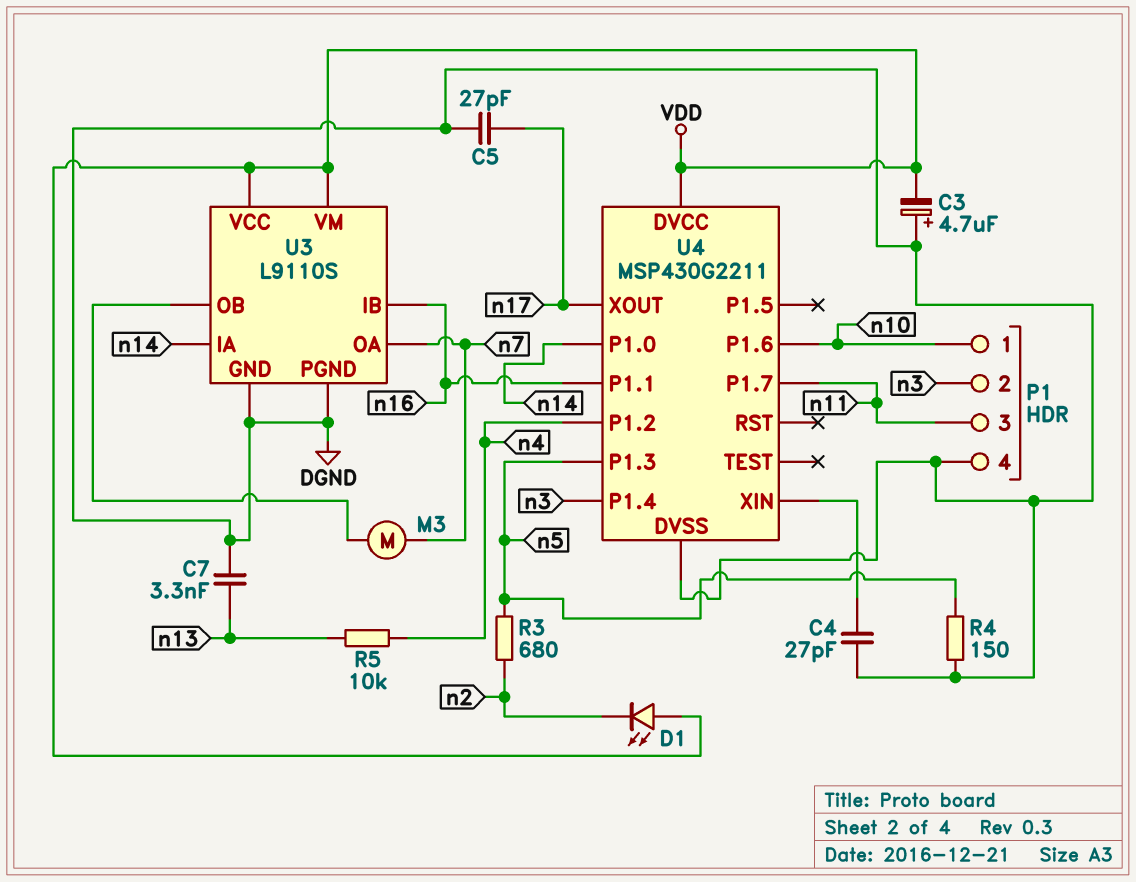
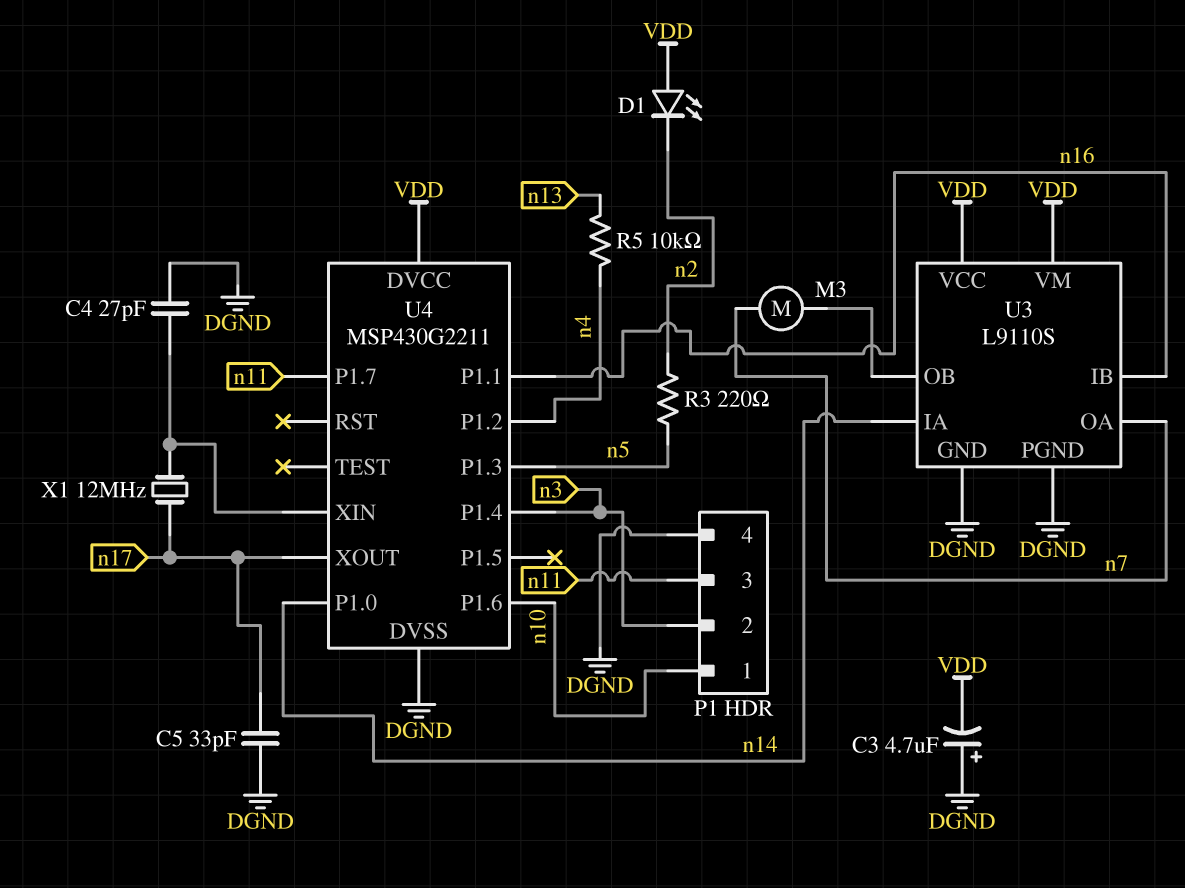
C5: 27pF (DGND, n17) -> 33pF (DGND, n17)
C7: 3.3nF (DGND, n13) -> none
R3: 680 (n2, n5) -> 220 (n2, n5)
R4: 150 (DGND, n5) -> none
X1: none -> 12MHz (U4/XIN, n17)

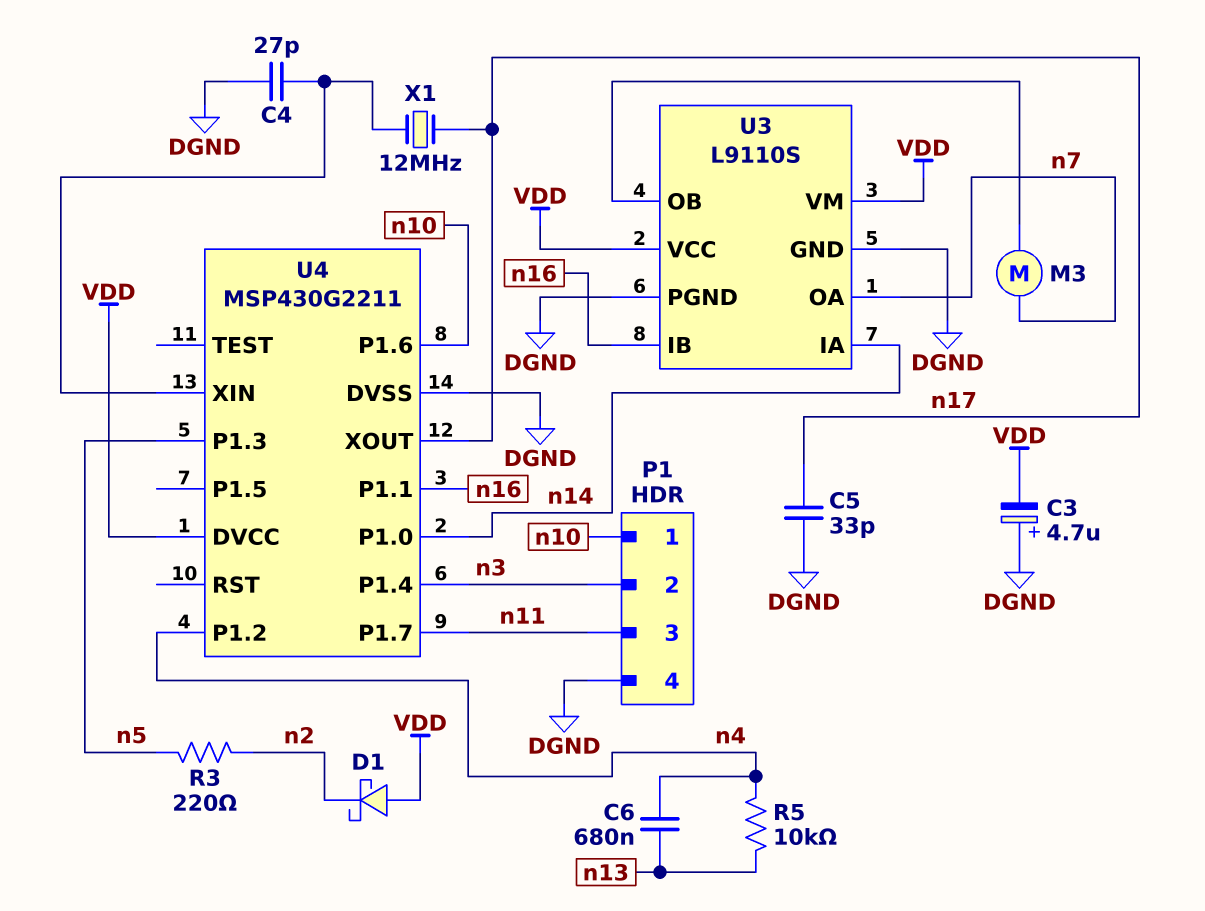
C6: none -> 680nF (n4, n13)
D1: LED (A VDD, K n2) -> schottky (A VDD, K n2)

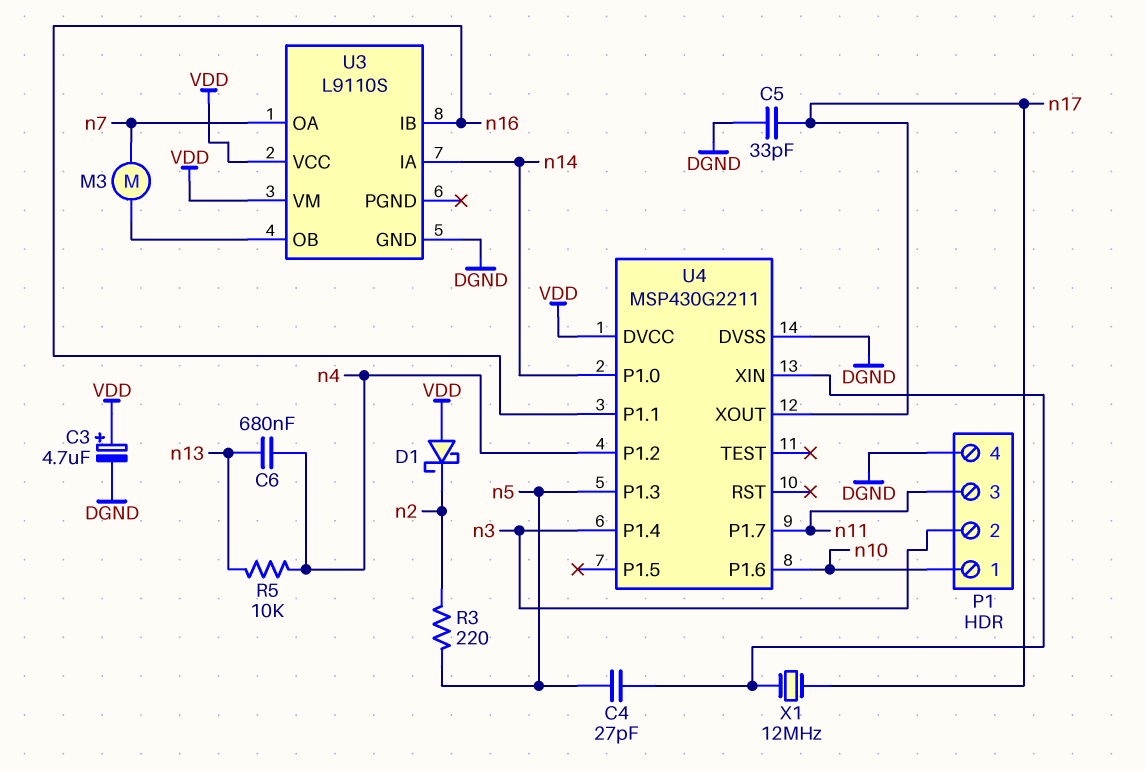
C3: 4.7uF (plus DGND, minus VDD) -> 4.7uF (plus VDD, minus DGND)
C4: 27pF (DGND, U4/XIN) -> 27pF (U4/XIN, n5)
U3 pin PGND: DGND -> none

